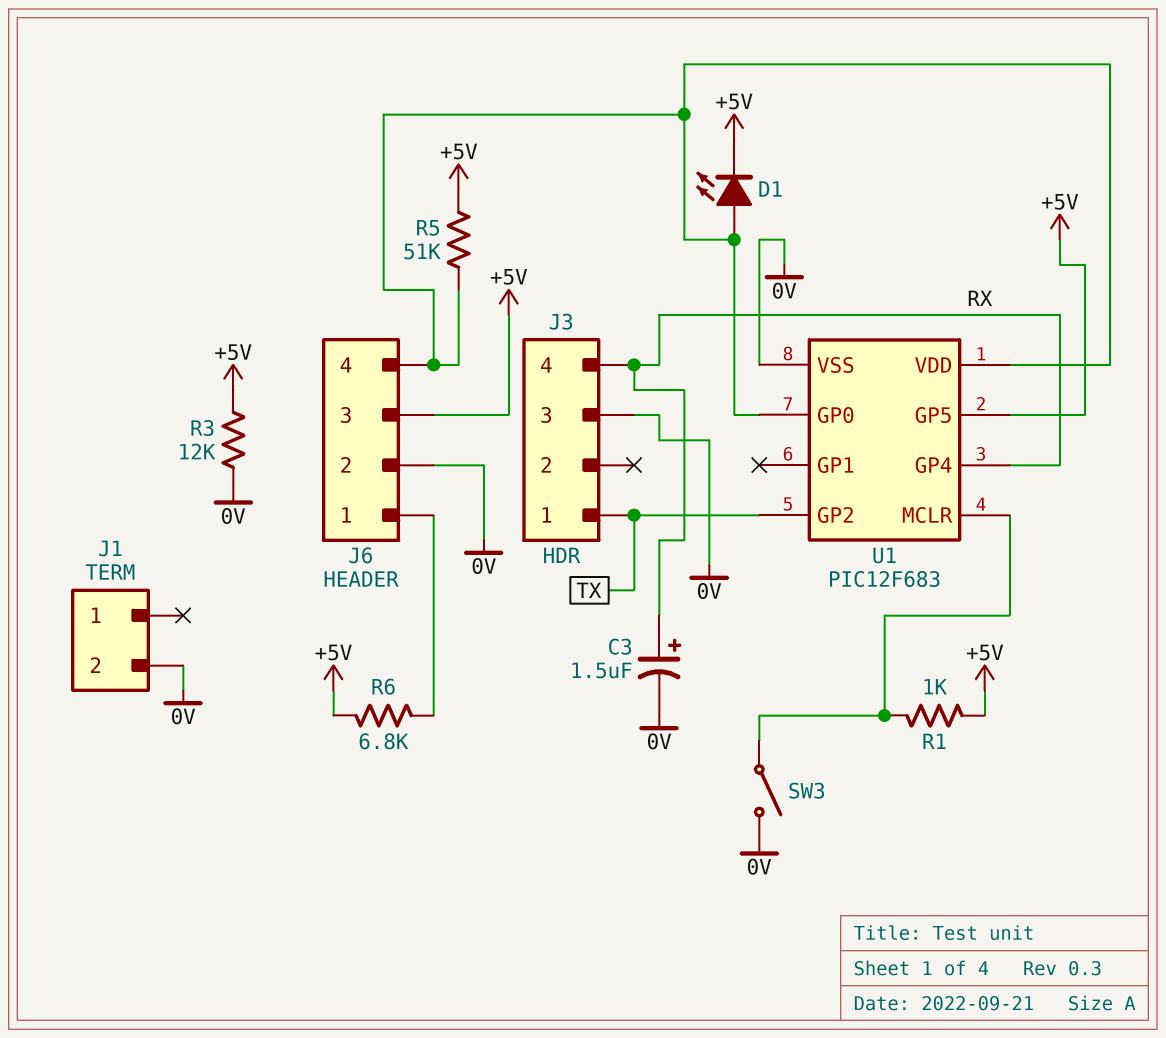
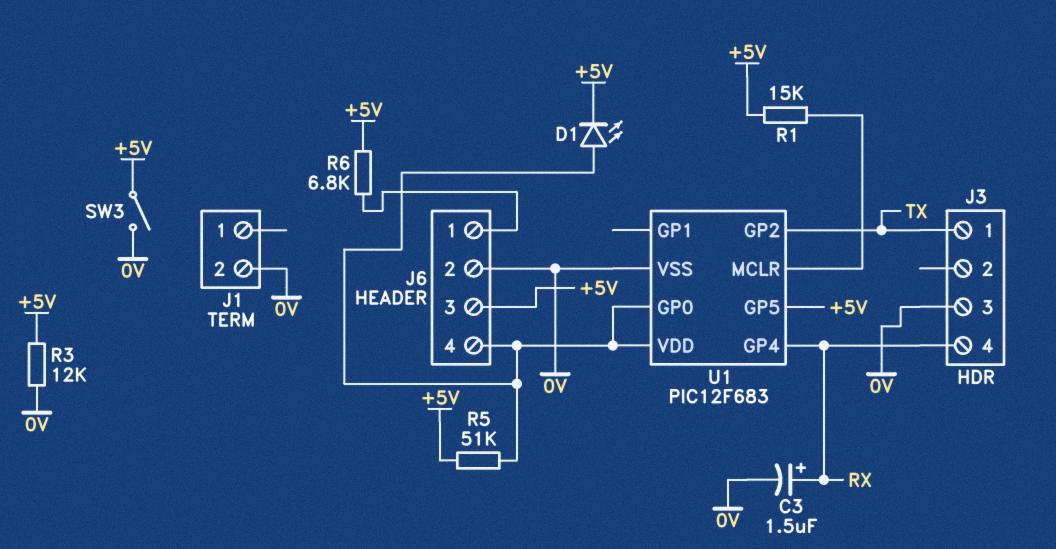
R1: 1k (+5V, U1/MCLR) -> 15k (+5V, U1/MCLR)
SW3: switch (0V, U1/MCLR) -> switch (+5V, 0V)

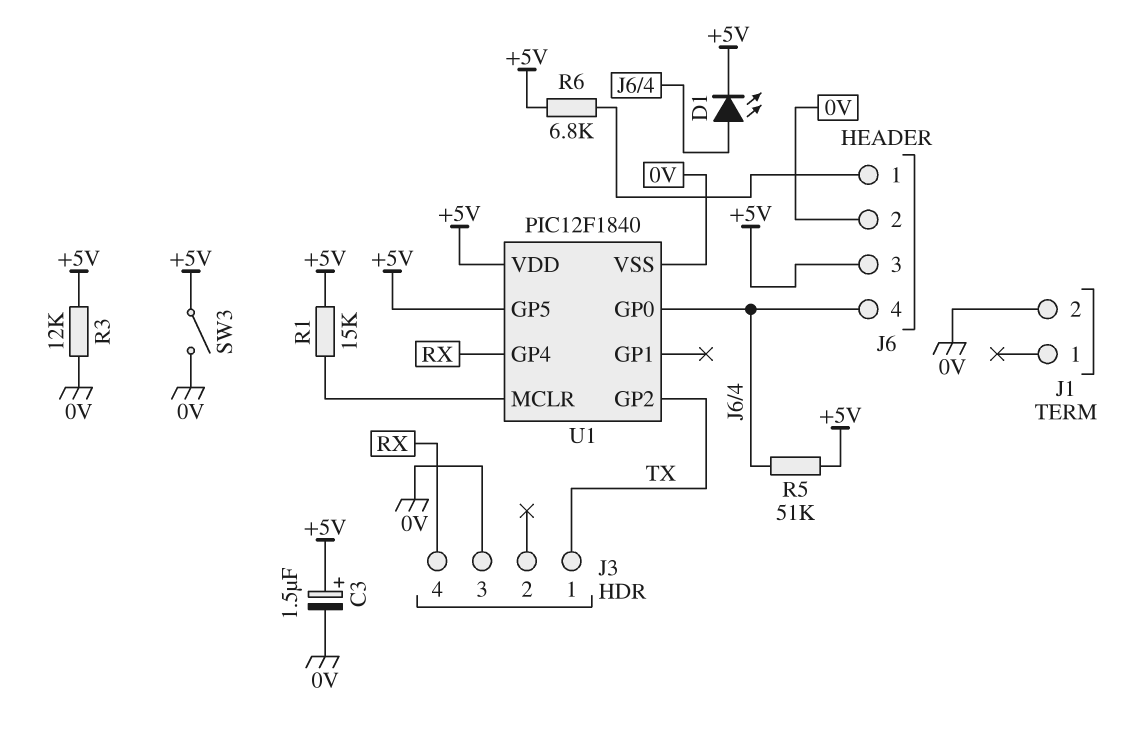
C3: 1.5uF (plus RX, minus 0V) -> 1.5uF (plus +5V, minus 0V)
U1: PIC12F683 -> PIC12F1840
U1 pin VDD: J6/4 -> +5V

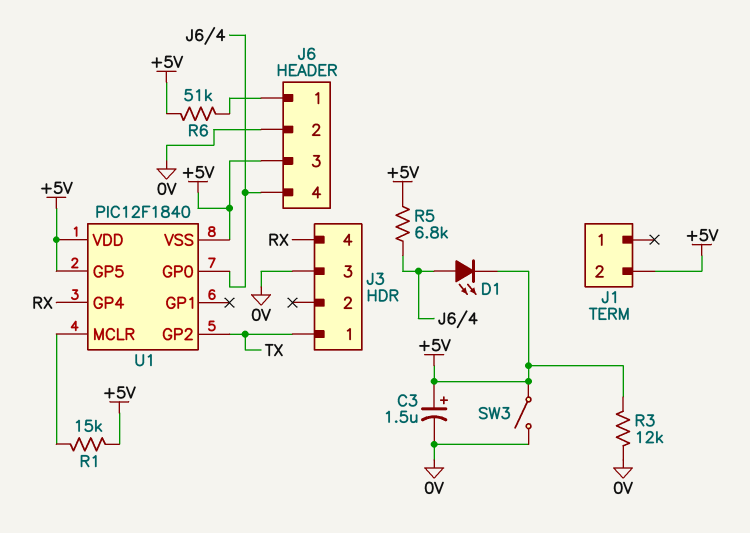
J1 pin 2: 0V -> +5V
R5: 51k (+5V, J6/4) -> 6.8k (+5V, J6/4)
R6: 6.8k (+5V, J6/1) -> 51k (+5V, J6/1)
U1 pin VSS: 0V -> +5V

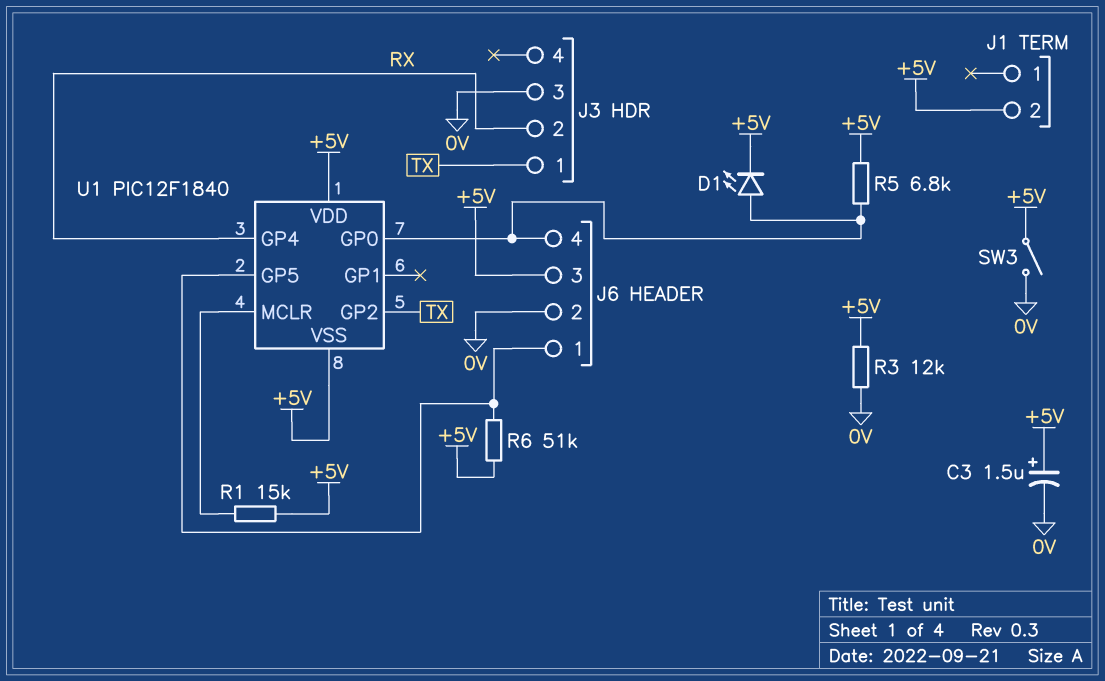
J3 pin 2: none -> RX
J3 pin 4: RX -> none
U1 pin GP5: +5V -> J6/1

